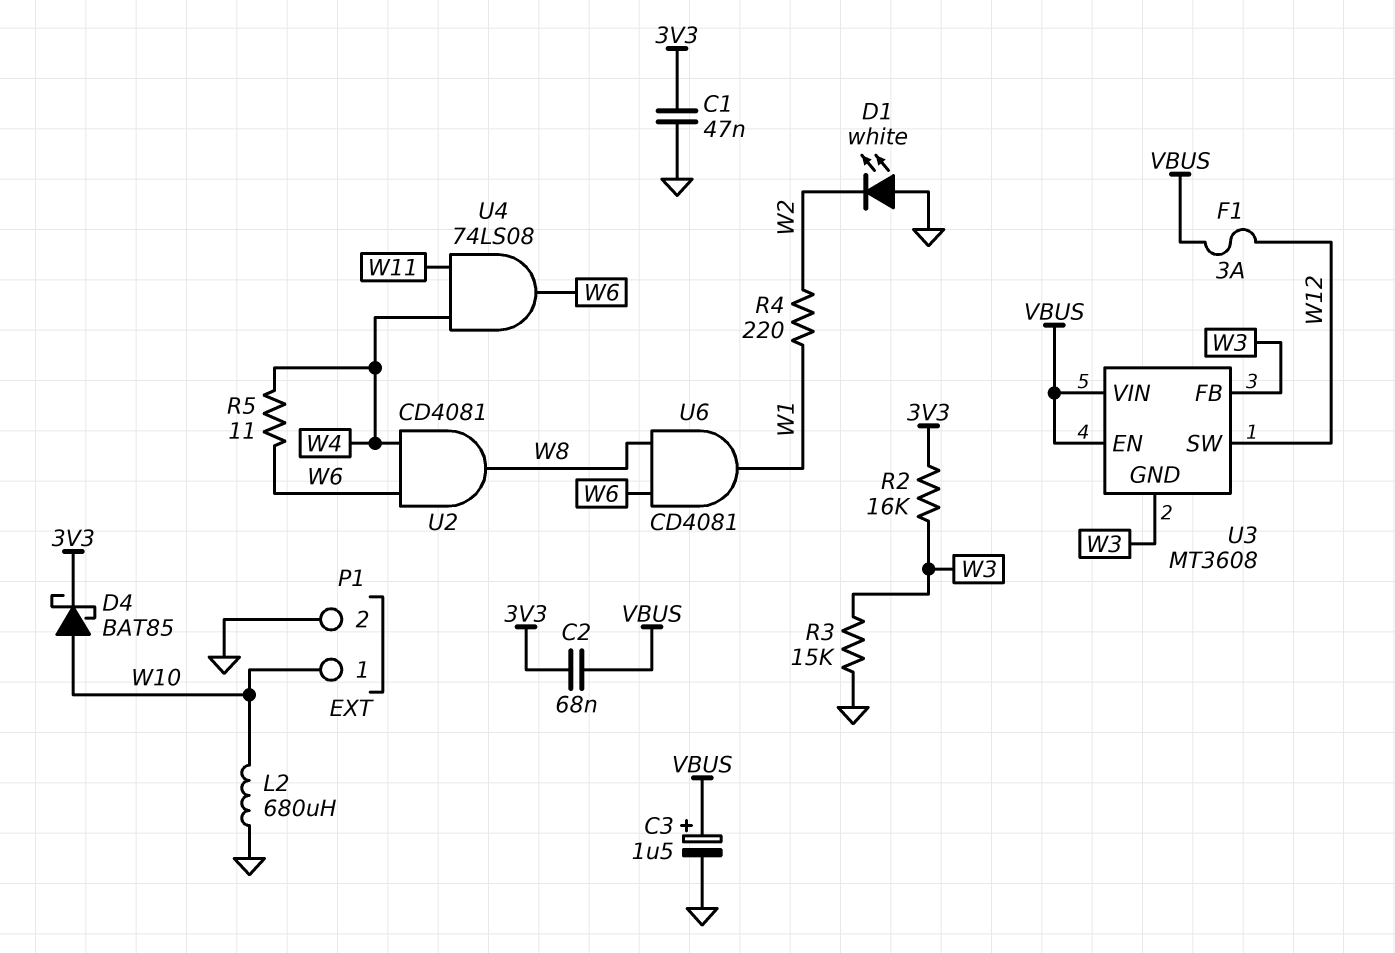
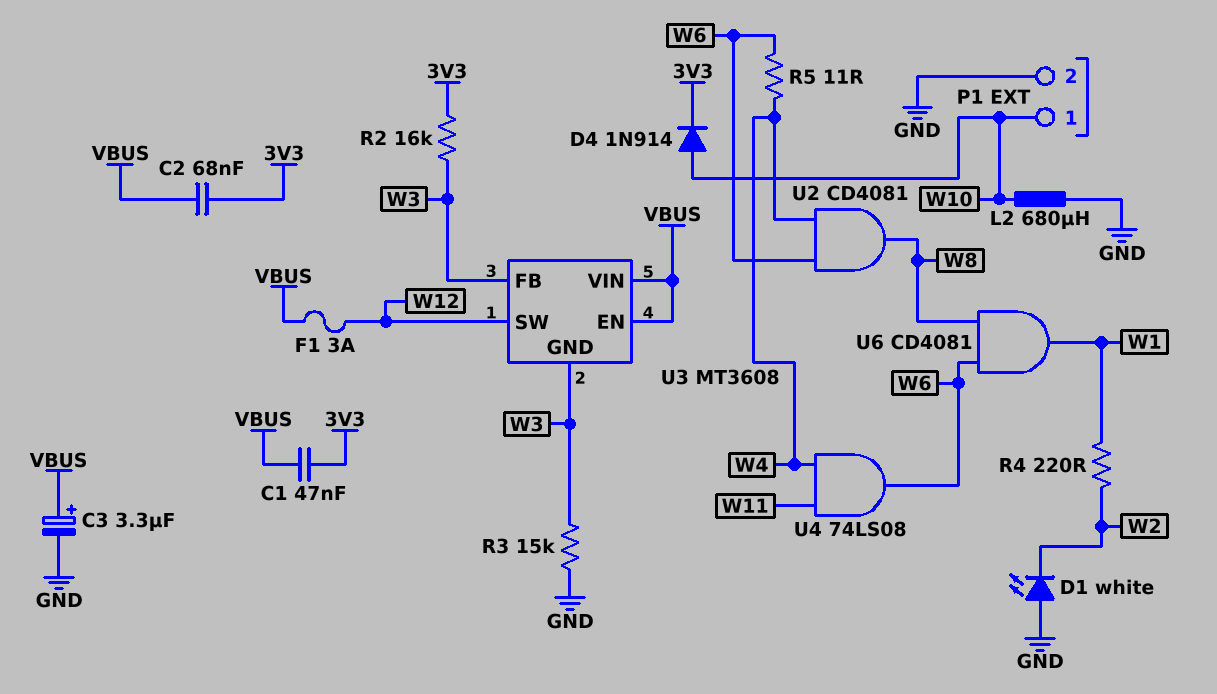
C1: 47nF (3V3, GND) -> 47nF (3V3, VBUS)
C3: 1.5uF (plus VBUS, minus GND) -> 3.3uF (plus VBUS, minus GND)
D4: schottky BAT85 (A W10, K 3V3) -> diode 1N914 (A W10, K 3V3)

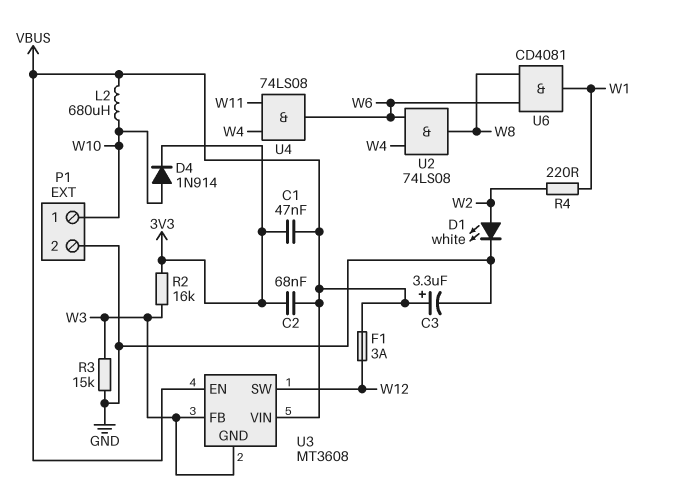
D1: LED white (A GND, K W2) -> LED white (A W2, K GND)
L2: 680uH (GND, W10) -> 680uH (VBUS, W10)
R5: 11 (W4, W6) -> none
U2: AND CD4081 (in W4, in W6, out W8) -> AND 74LS08 (in W4, in W6, out W8)

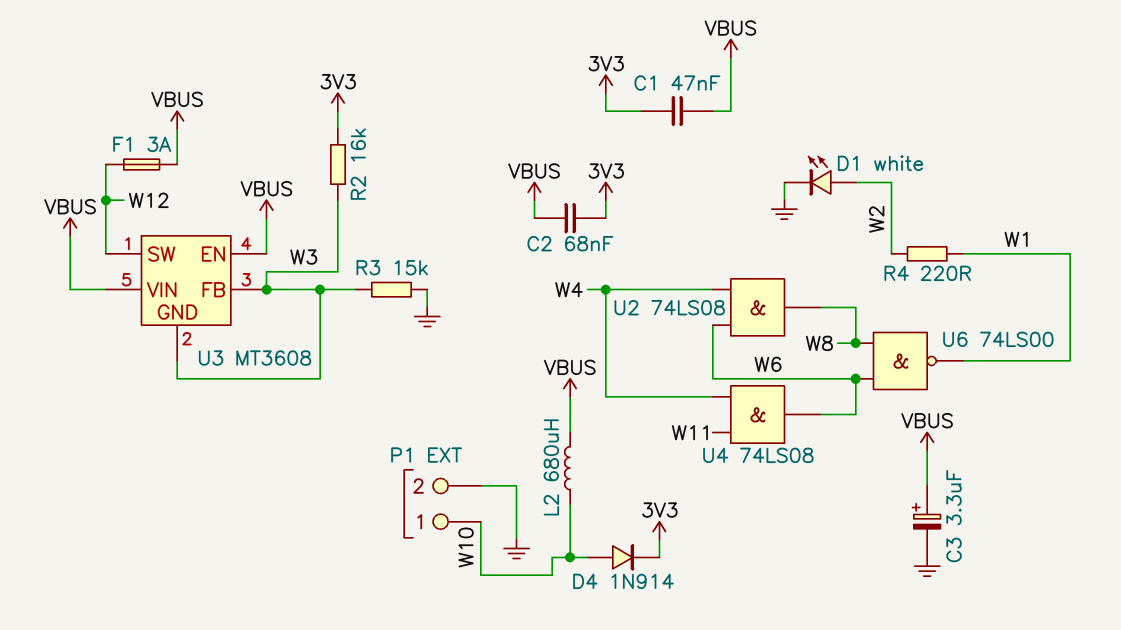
U6: AND CD4081 (in W6, in W8, out W1) -> NAND 74LS00 (in W6, in W8, out W1)

